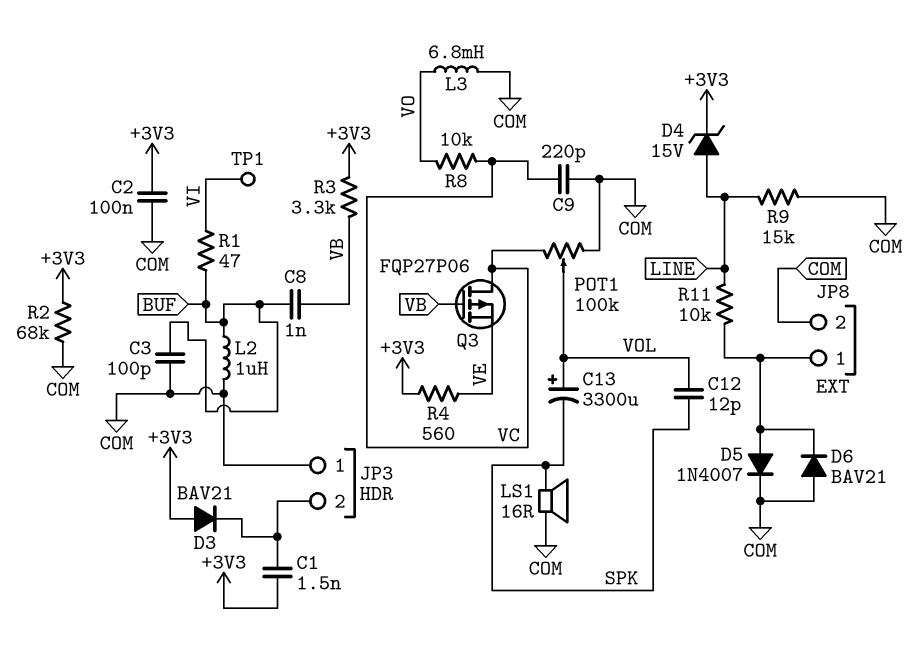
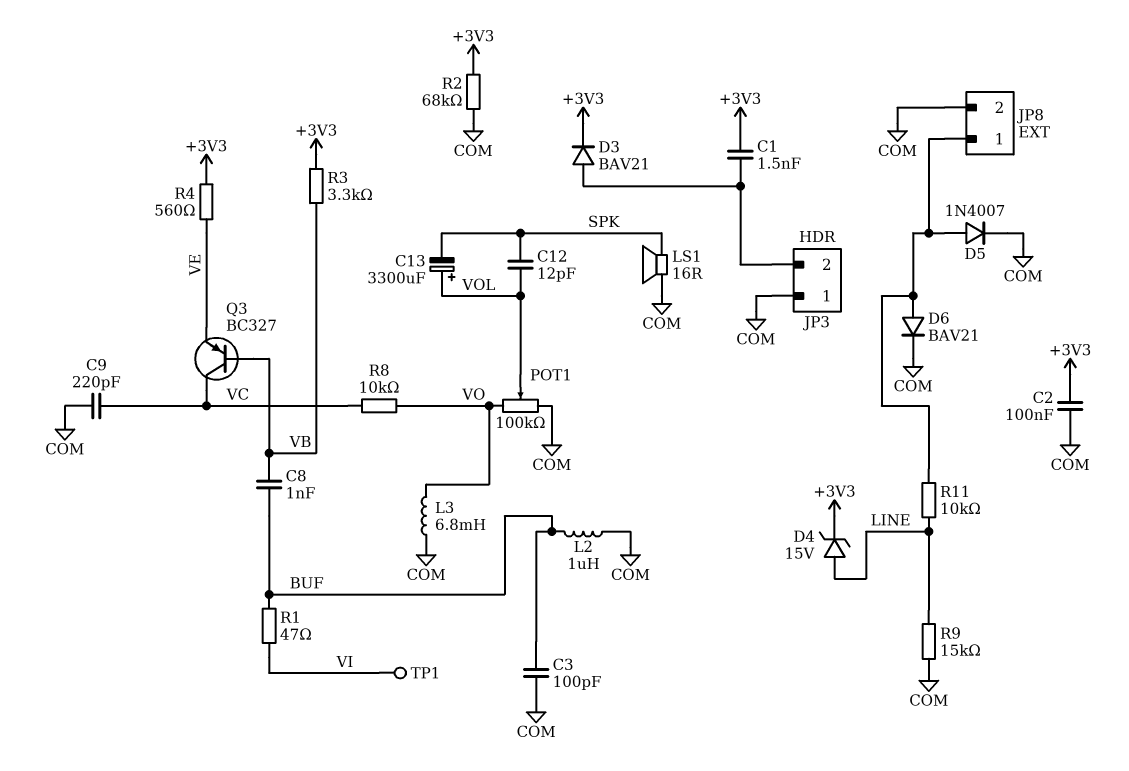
D3: diode BAV21 (A +3V3, K JP3/2) -> diode BAV21 (A JP3/2, K +3V3)
D6: diode BAV21 (A COM, K JP8/1) -> diode BAV21 (A JP8/1, K COM)
POT1: 100k (COM, VC, wiper VOL) -> 100k (COM, VO, wiper VOL)
Q3: PMOS FQP27P06 (G VB, D VC, S VE) -> PNP BC327 (B VB, C VC, E VE)

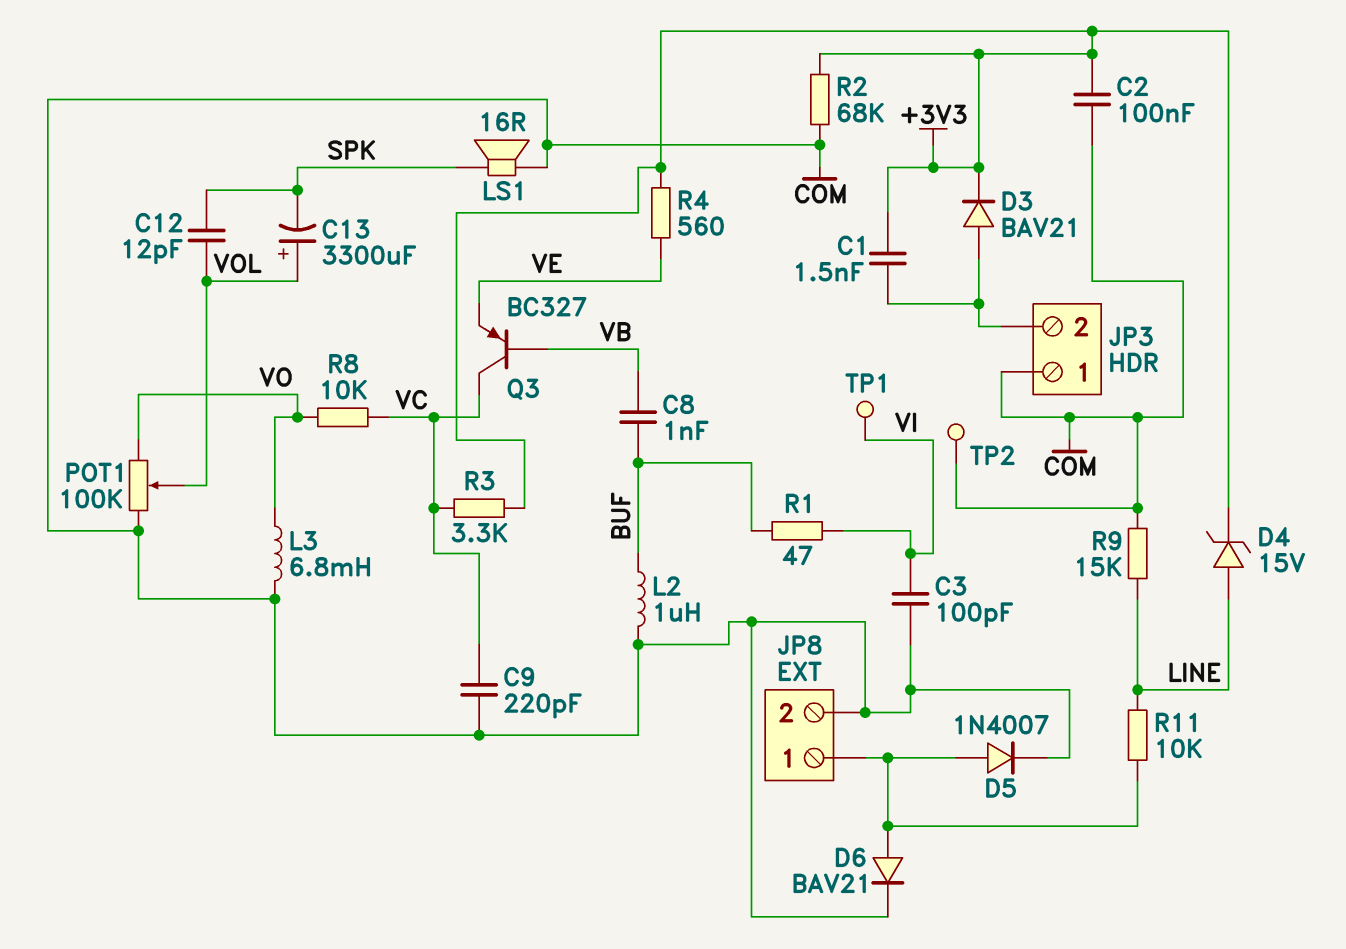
C3: 100pF (BUF, COM) -> 100pF (COM, VI)
R3: 3.3k (+3V3, VB) -> 3.3k (+3V3, VC)
TP2: none -> test point (COM)

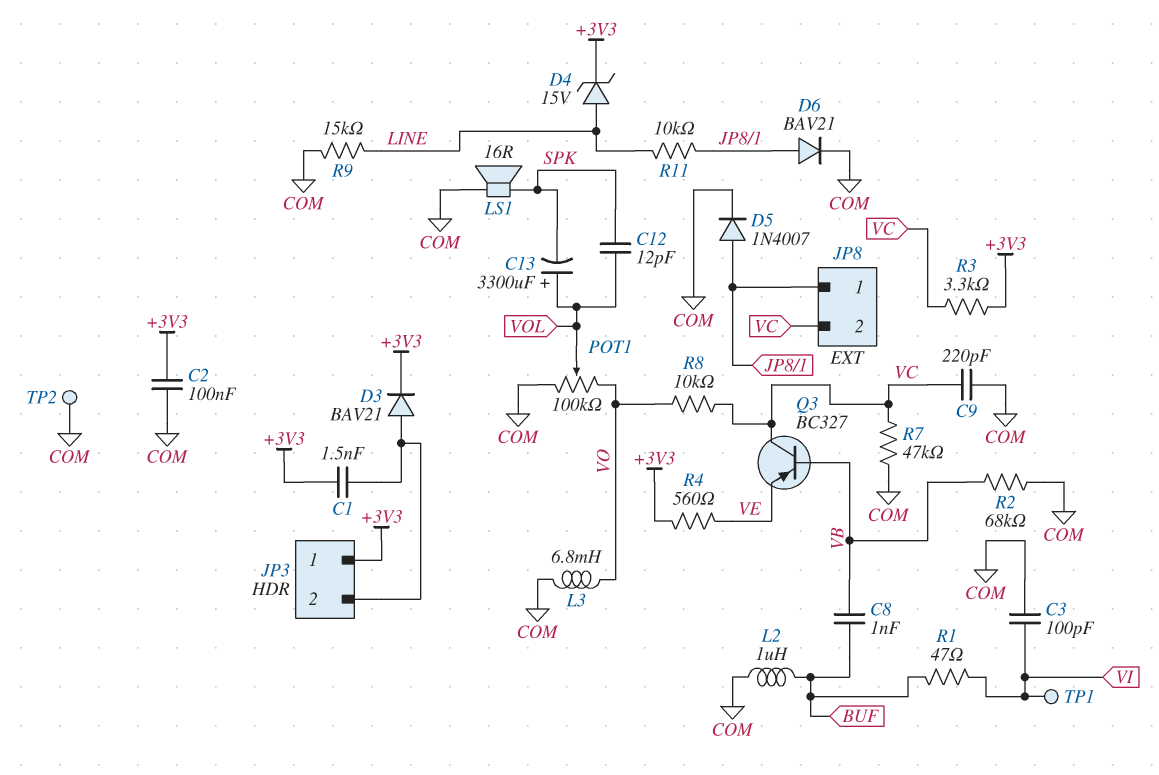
JP3 pin 1: COM -> +3V3
JP8 pin 2: COM -> VC
R2: 68k (+3V3, COM) -> 68k (COM, VB)
R7: none -> 47k (COM, VC)

